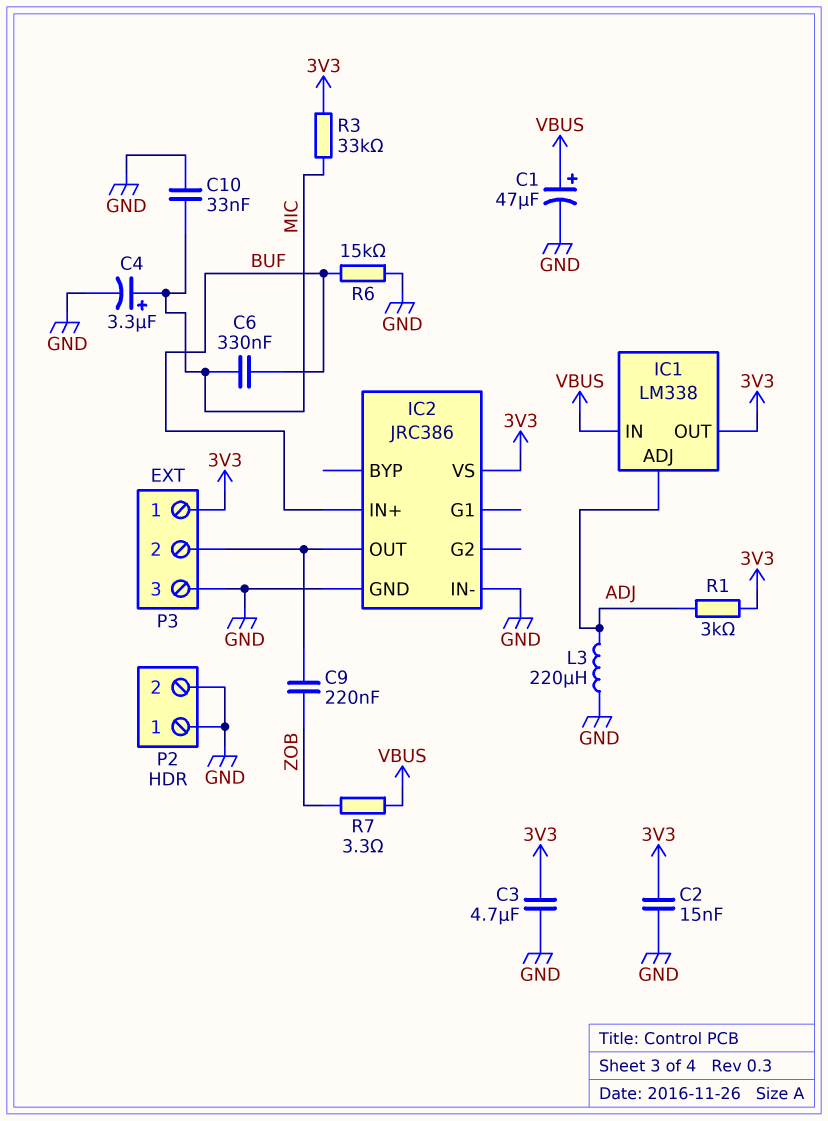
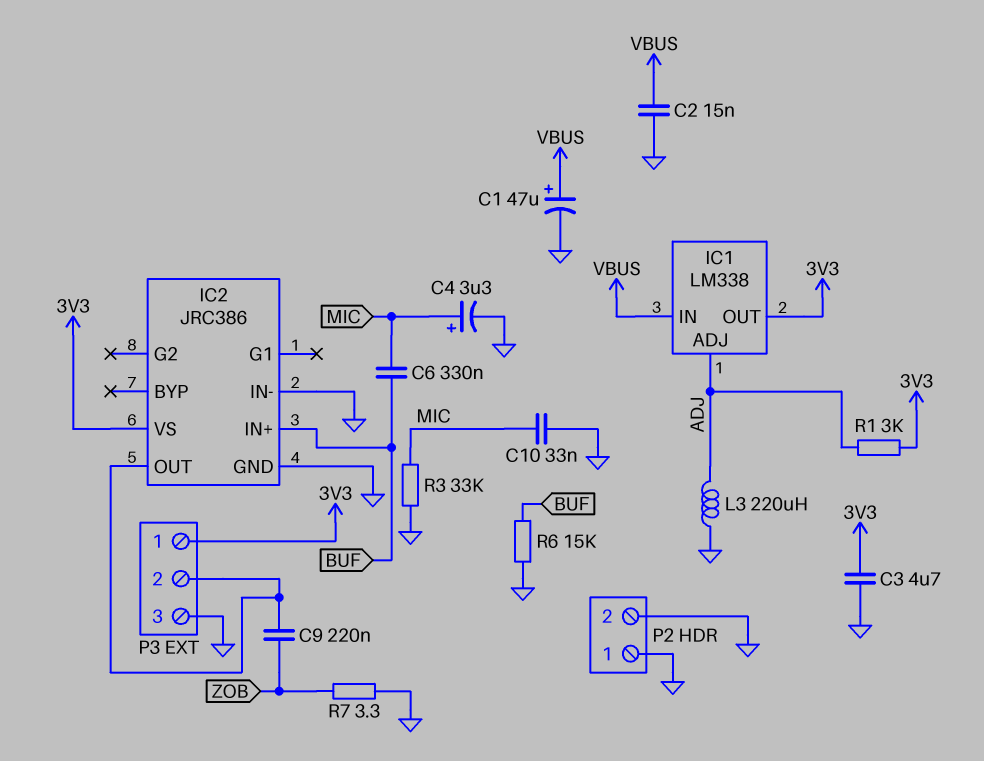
C2: 15nF (3V3, GND) -> 15nF (GND, VBUS)
R3: 33k (3V3, MIC) -> 33k (GND, MIC)
R7: 3.3 (VBUS, ZOB) -> 3.3 (GND, ZOB)

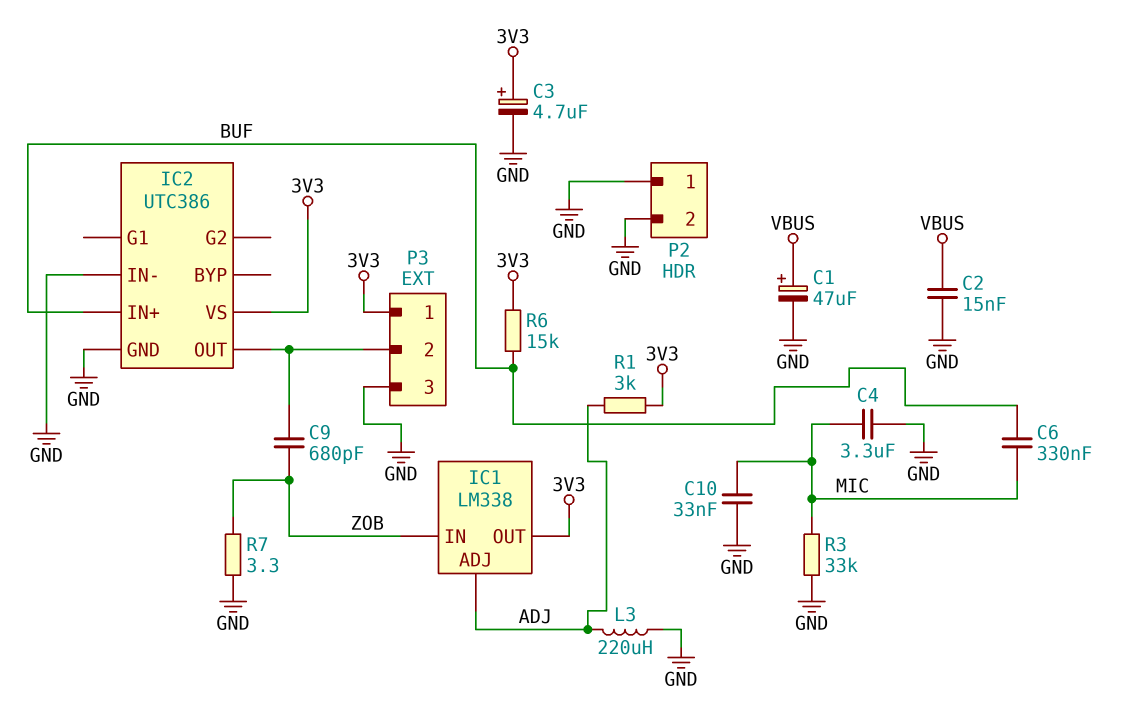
C3: 4.7uF (3V3, GND) -> 4.7uF (plus 3V3, minus GND)
C4: 3.3uF (plus MIC, minus GND) -> 3.3uF (GND, MIC)
C9: 220nF (IC2/OUT, ZOB) -> 680pF (IC2/OUT, ZOB)
IC1 pin IN: VBUS -> ZOB
IC2: JRC386 -> UTC386
R6: 15k (BUF, GND) -> 15k (3V3, BUF)

